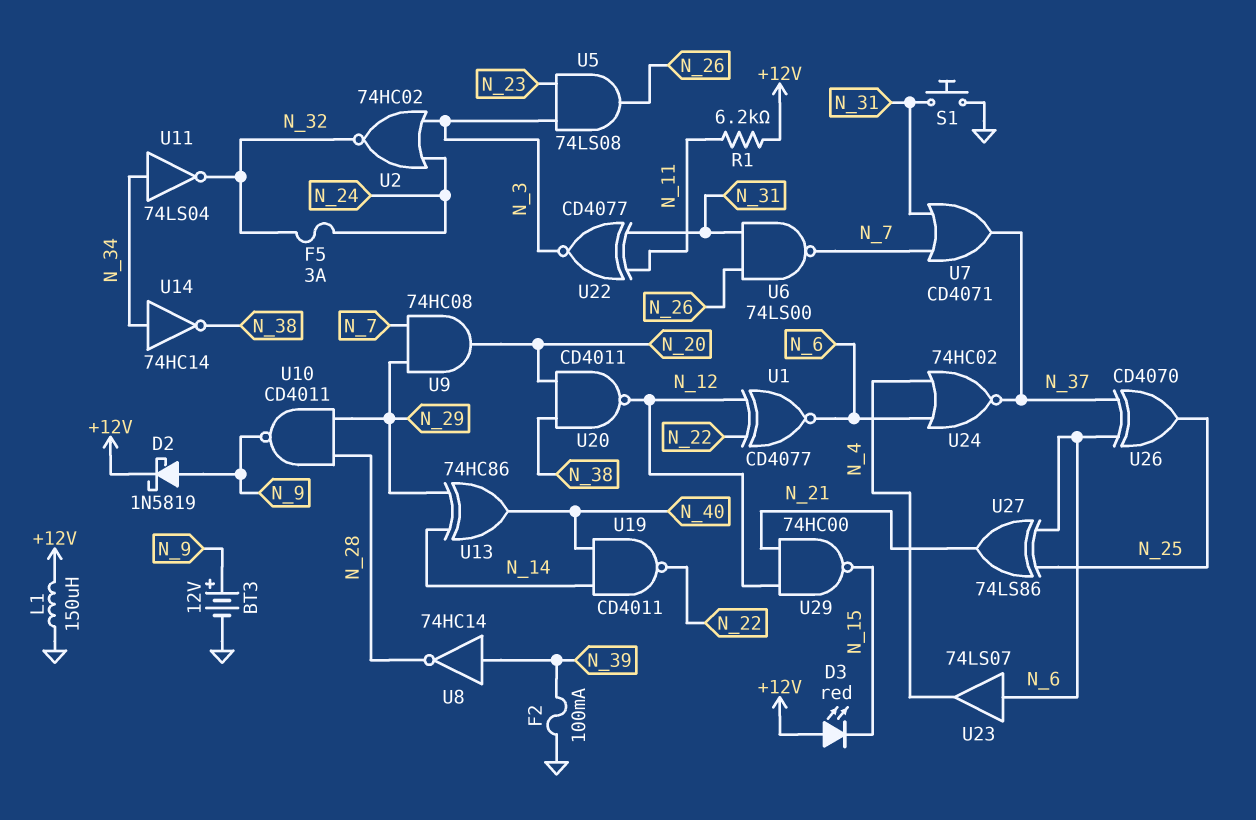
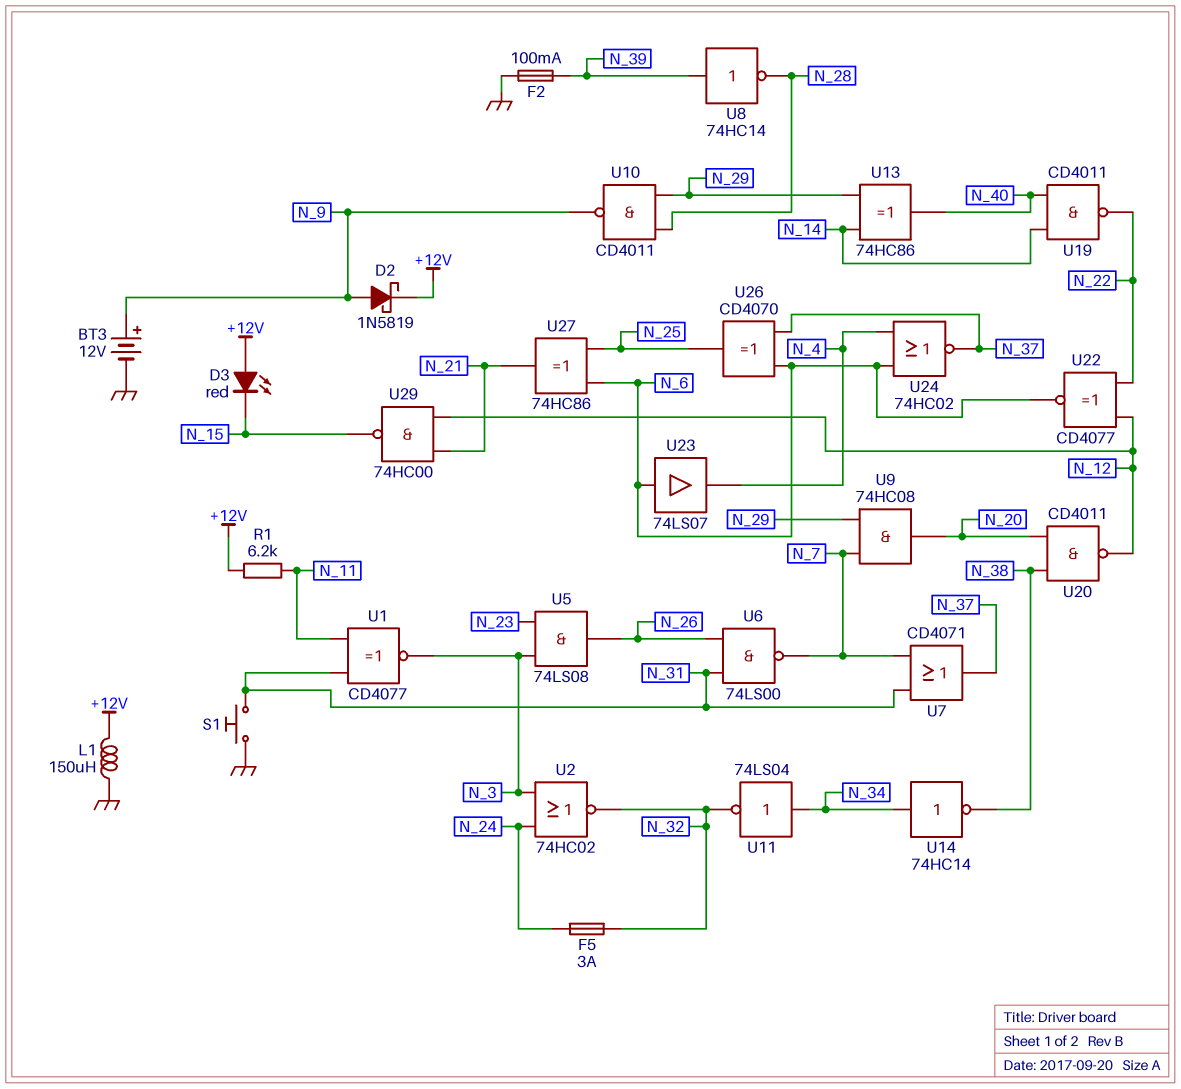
U1: XNOR CD4077 (in N_12, in N_22, out N_6) -> XNOR CD4077 (in N_11, in N_31, out N_3)
U22: XNOR CD4077 (in N_11, in N_31, out N_3) -> XNOR CD4077 (in N_12, in N_22, out N_6)
U27: XOR 74LS86 (in N_6, in N_25, out N_21) -> XOR 74HC86 (in N_6, in N_25, out N_21)

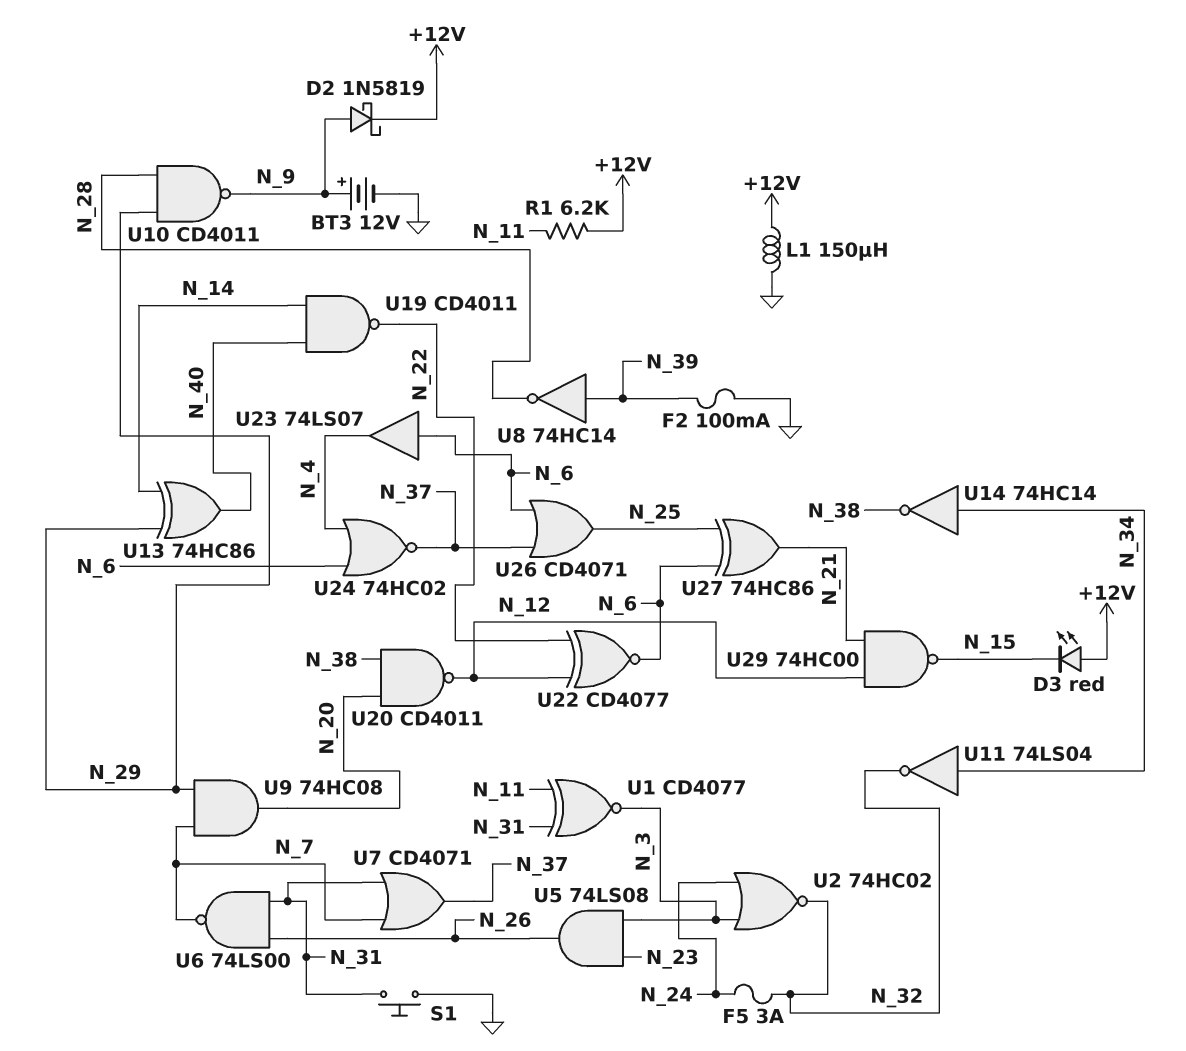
U26: XOR CD4070 (in N_6, in N_37, out N_25) -> OR CD4071 (in N_6, in N_37, out N_25)

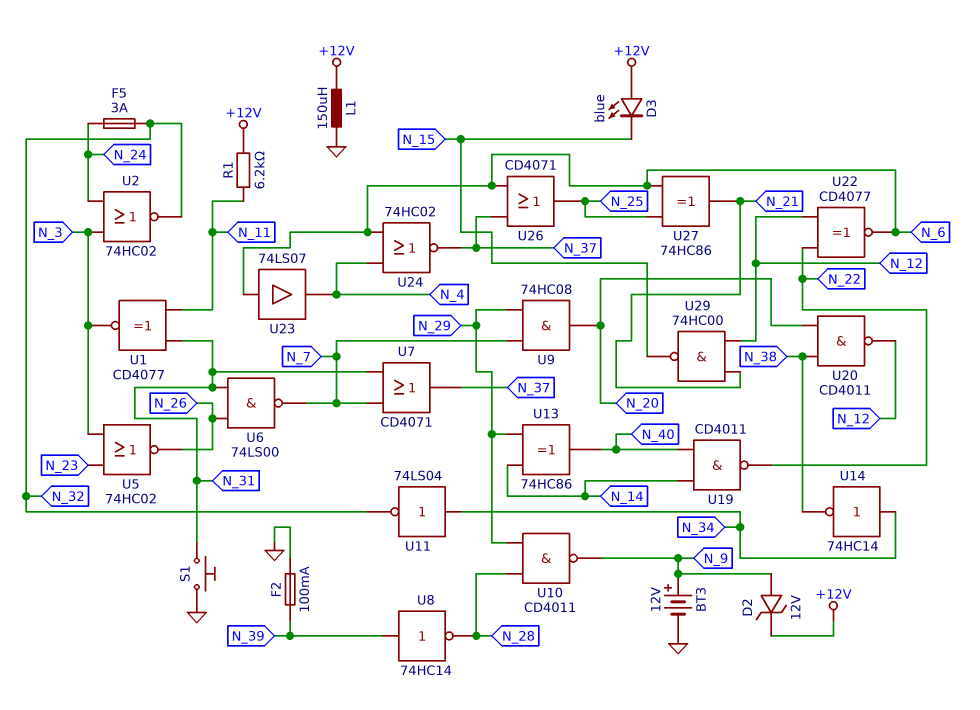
D2: schottky 1N5819 (A N_9, K +12V) -> zener 12V (A N_9, K +12V)
D3: LED red (A +12V, K N_15) -> LED blue (A +12V, K N_15)
U5: AND 74LS08 (in N_3, in N_23, out N_26) -> NOR 74HC02 (in N_3, in N_23, out N_26)

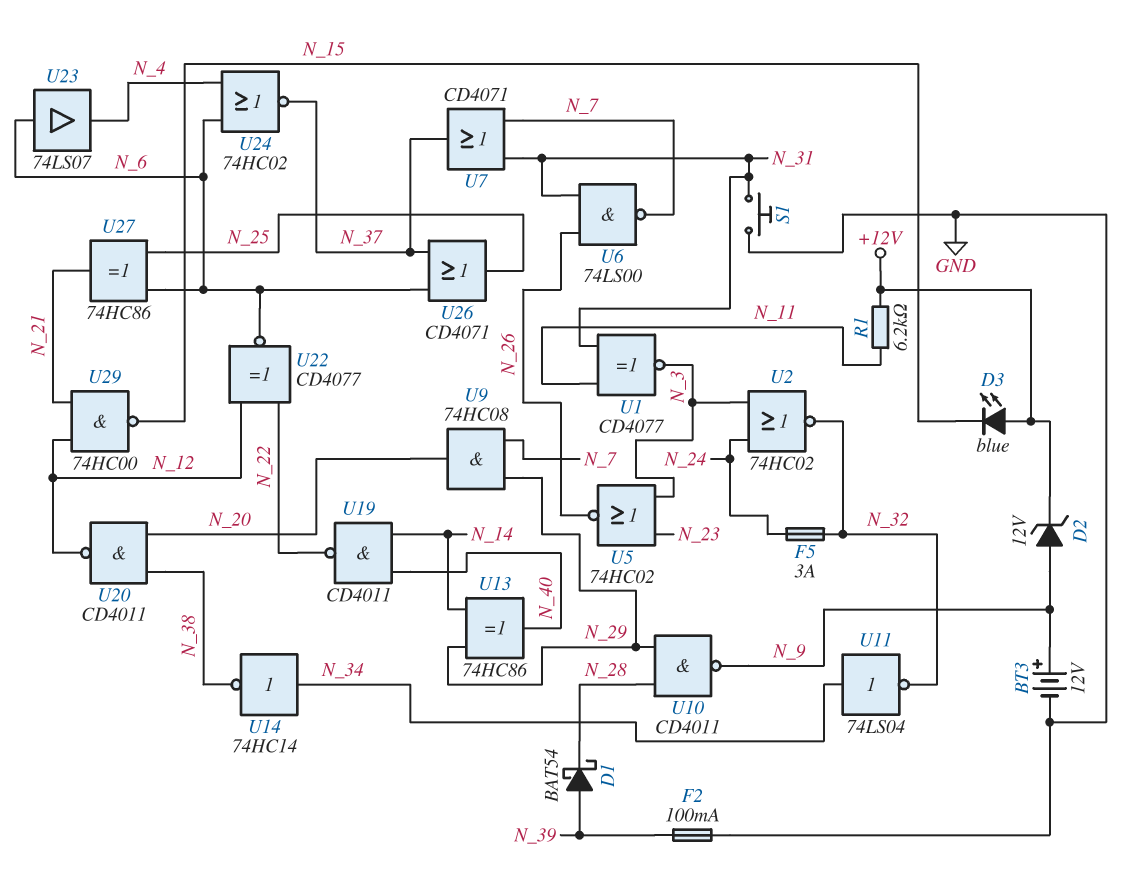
D1: none -> schottky BAT54 (A N_39, K N_28)
L1: 150uH (+12V, GND) -> none
U8: NOT 74HC14 (in N_39, out N_28) -> none

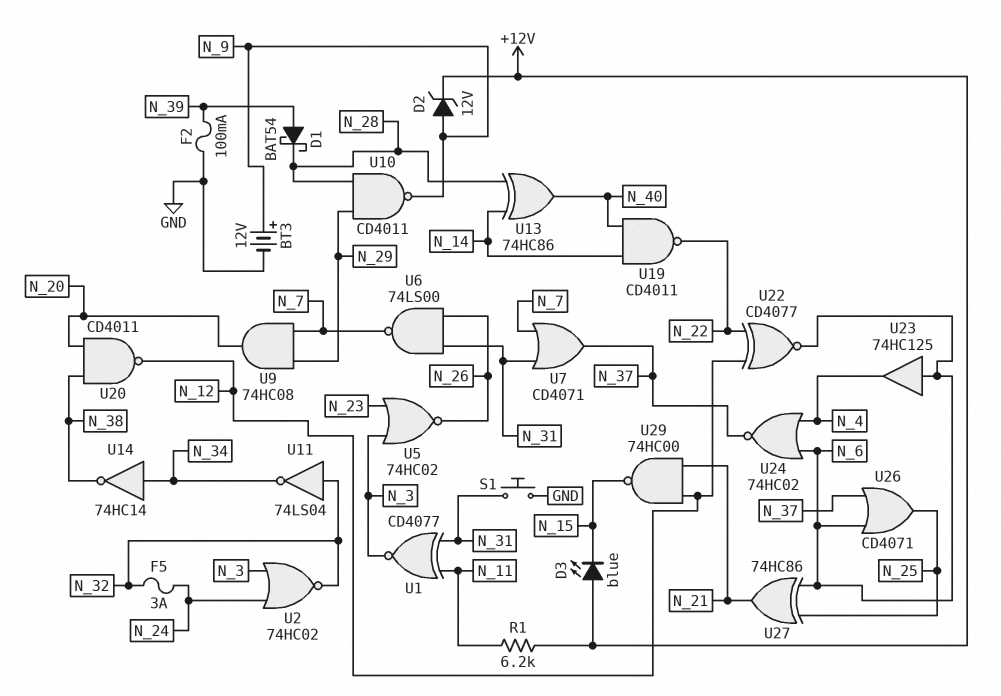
U11: NOT 74LS04 (in N_34, out N_32) -> NOT 74LS04 (in N_32, out N_34)
U13: XOR 74HC86 (in N_14, in N_29, out N_40) -> XOR 74HC86 (in N_14, in N_28, out N_40)
U23: buffer 74LS07 (in N_6, out N_4) -> buffer 74HC125 (in N_6, out N_4)

